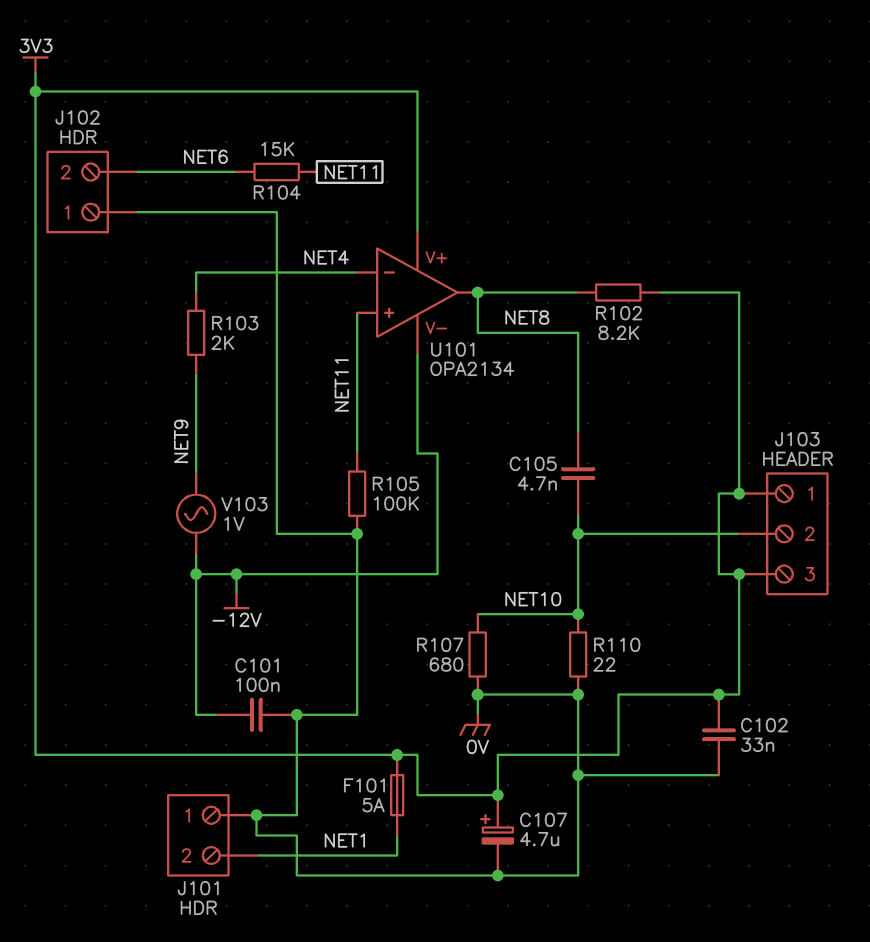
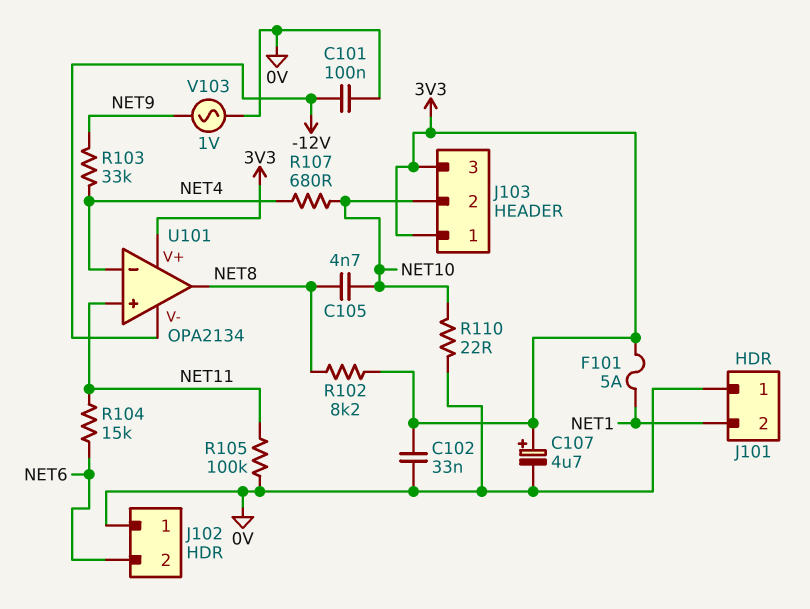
R103: 2k (NET4, NET9) -> 33k (NET4, NET9)
R107: 680 (0V, NET10) -> 680 (NET4, NET10)
V103: AC 1V (-12V, NET9) -> AC 1V (0V, NET9)

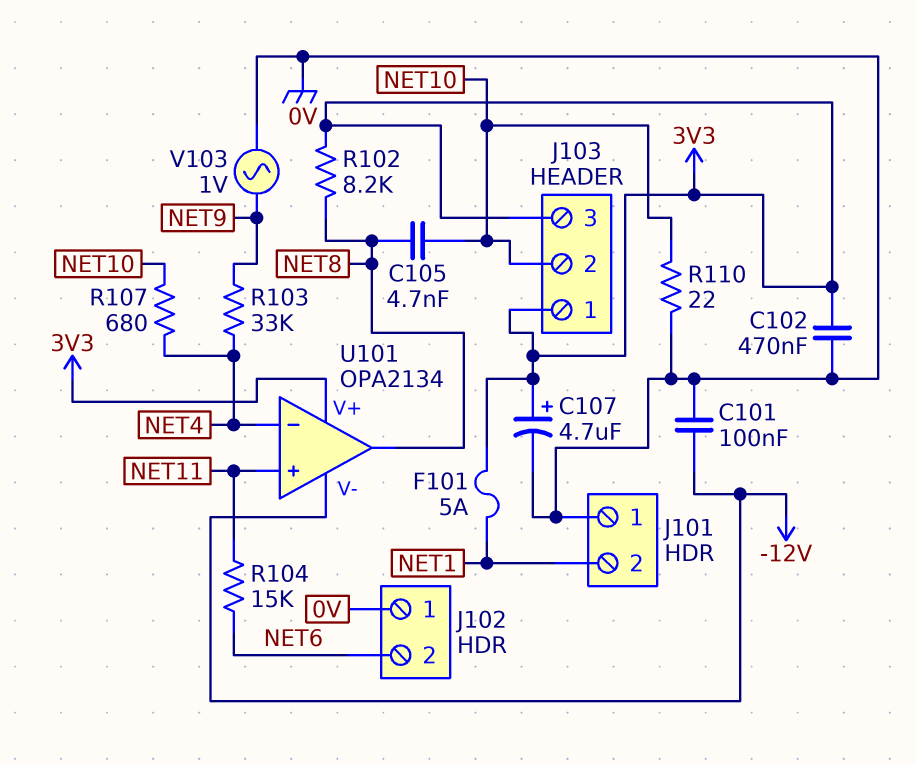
C102: 33nF (0V, 3V3) -> 470nF (0V, 3V3)
R105: 100k (0V, NET11) -> none

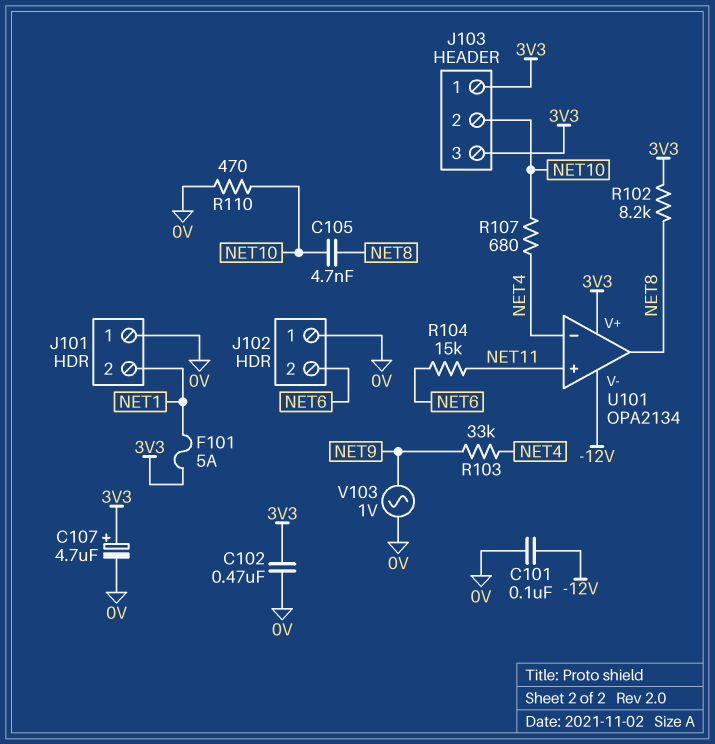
R110: 22 (0V, NET10) -> 470 (0V, NET10)

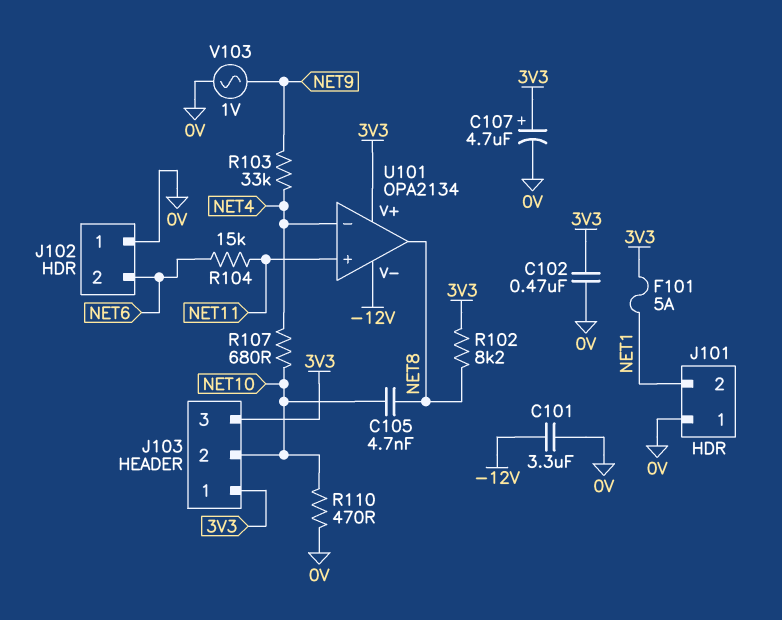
C101: 100nF (-12V, 0V) -> 3.3uF (-12V, 0V)

